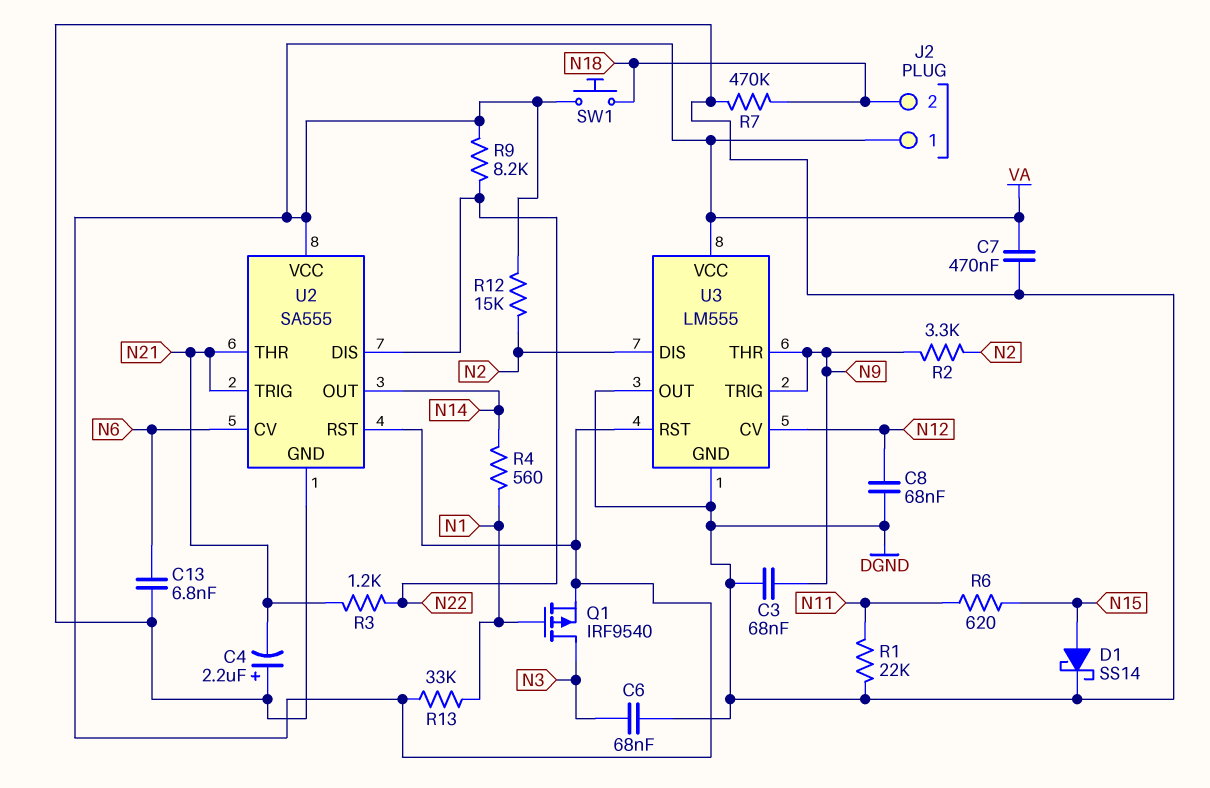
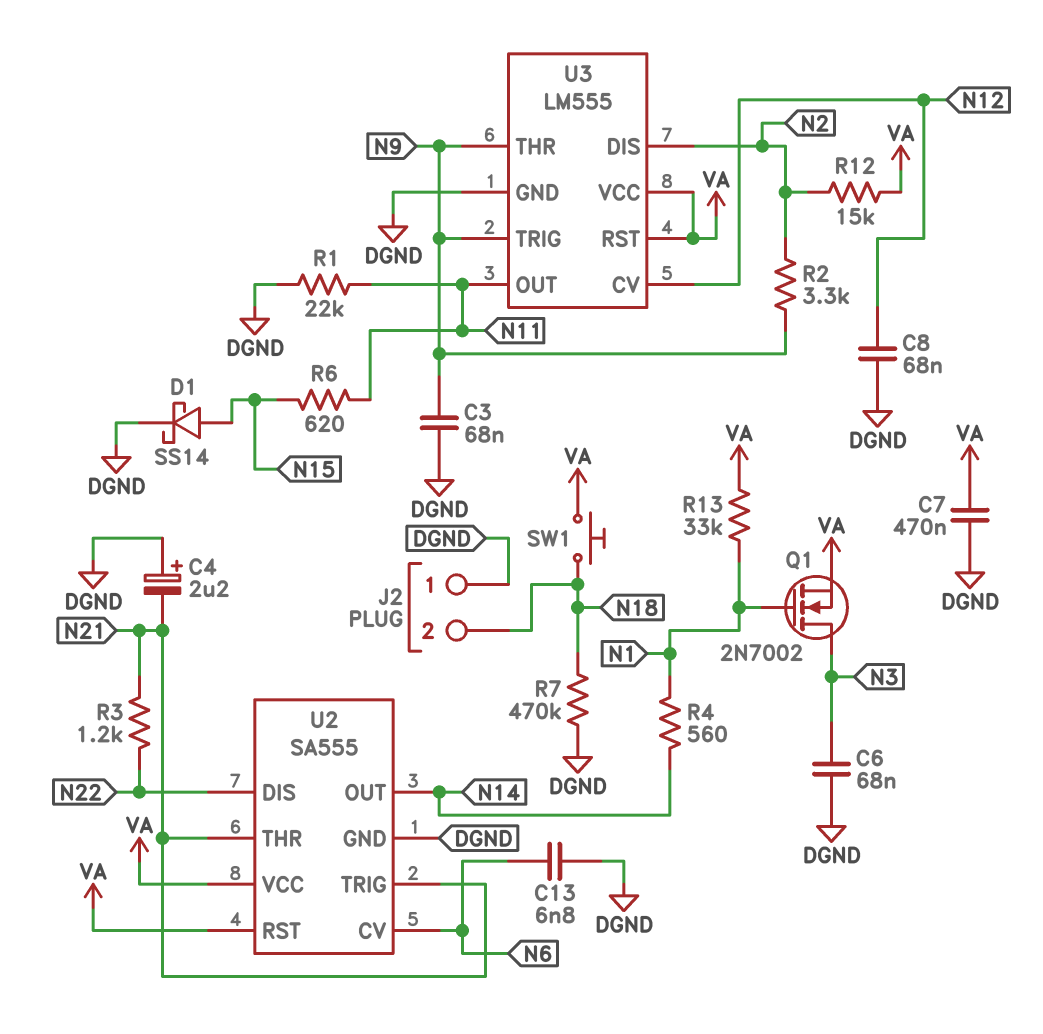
J2 pin 1: VA -> DGND
Q1: PMOS IRF9540 (G N1, D N3, S VA) -> NMOS 2N7002 (G N1, D N3, S VA)
R9: 8.2k (N22, VA) -> none
U3 pin OUT: DGND -> N11

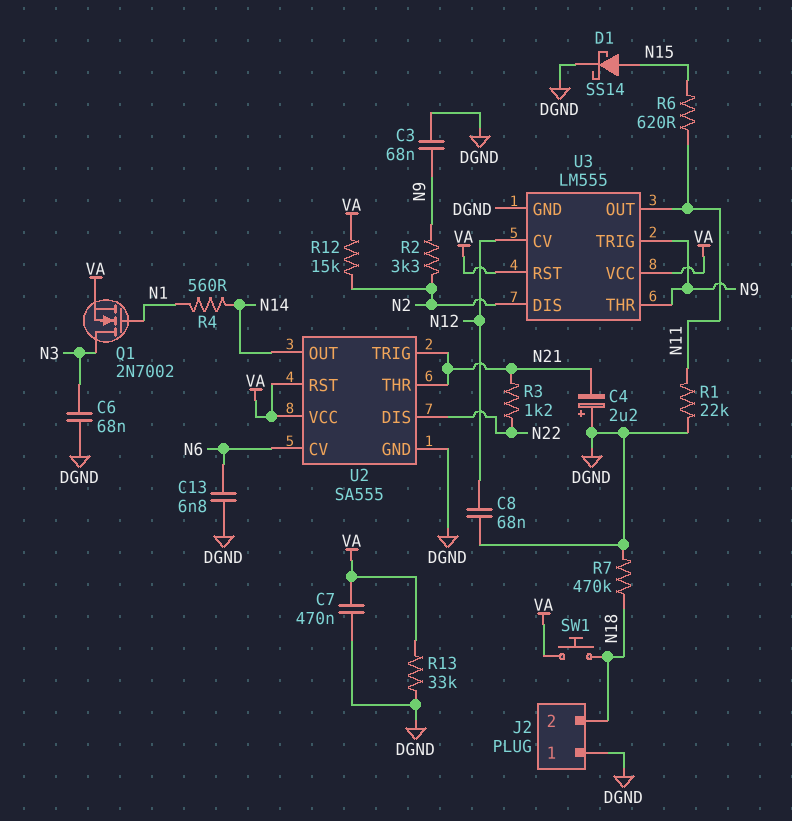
R13: 33k (N1, VA) -> 33k (DGND, VA)

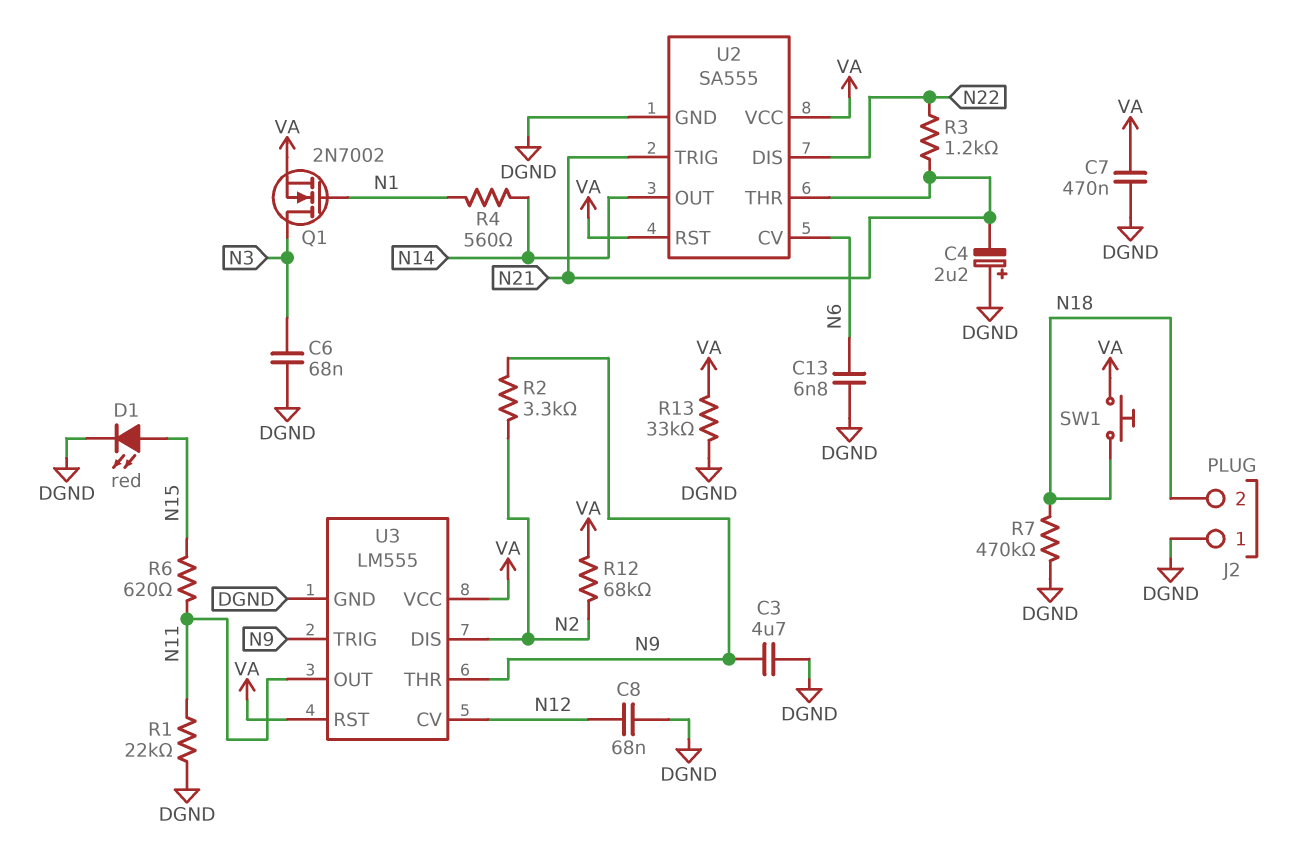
C3: 68nF (DGND, N9) -> 4.7uF (DGND, N9)
D1: schottky SS14 (A N15, K DGND) -> LED red (A N15, K DGND)
R12: 15k (N2, VA) -> 68k (N2, VA)

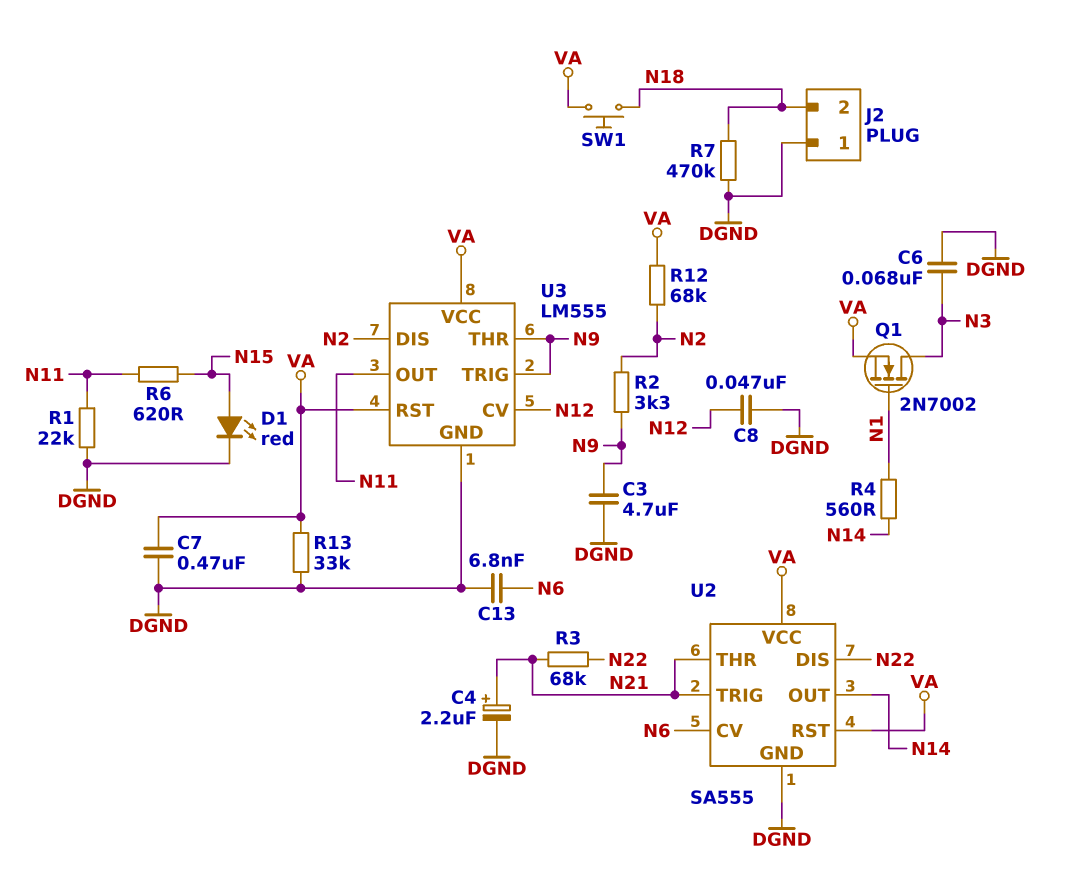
C4: 2.2uF (plus DGND, minus N21) -> 2.2uF (plus N21, minus DGND)
C8: 68nF (DGND, N12) -> 47nF (DGND, N12)
R3: 1.2k (N21, N22) -> 68k (N21, N22)

